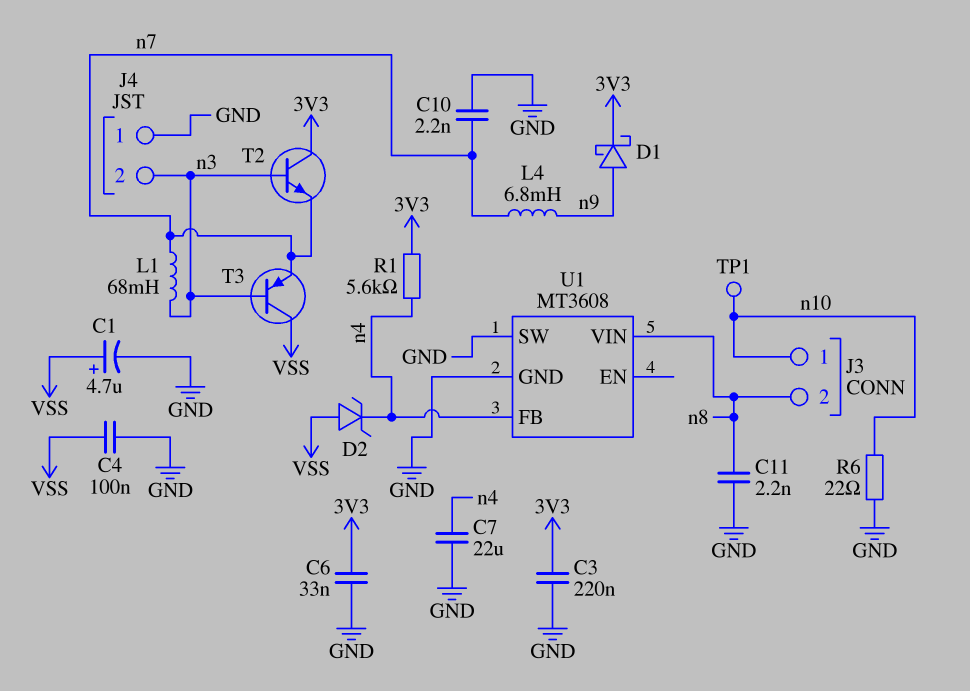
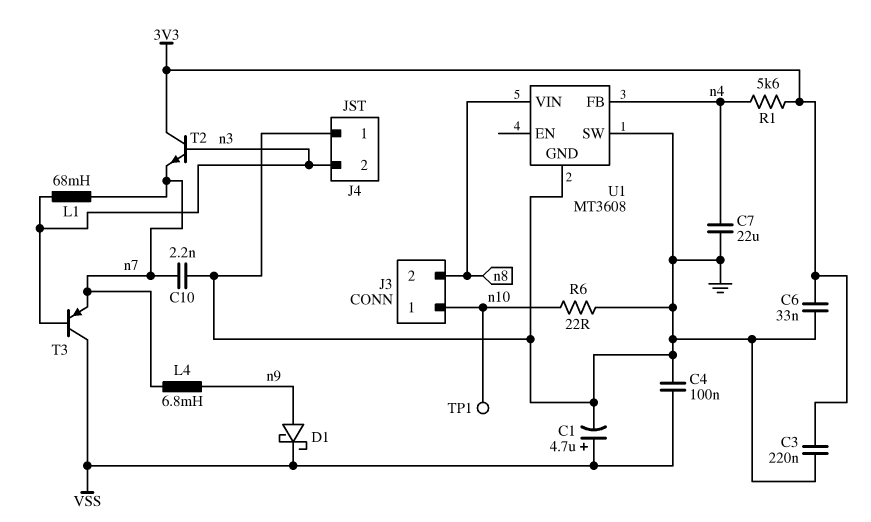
C11: 2.2nF (GND, n8) -> none
D1: schottky (A n9, K 3V3) -> schottky (A n9, K VSS)
D2: zener (A VSS, K n4) -> none

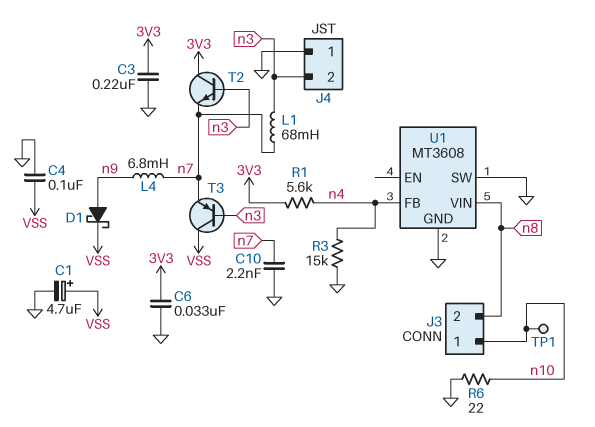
C7: 22uF (GND, n4) -> none
R3: none -> 15k (GND, n4)

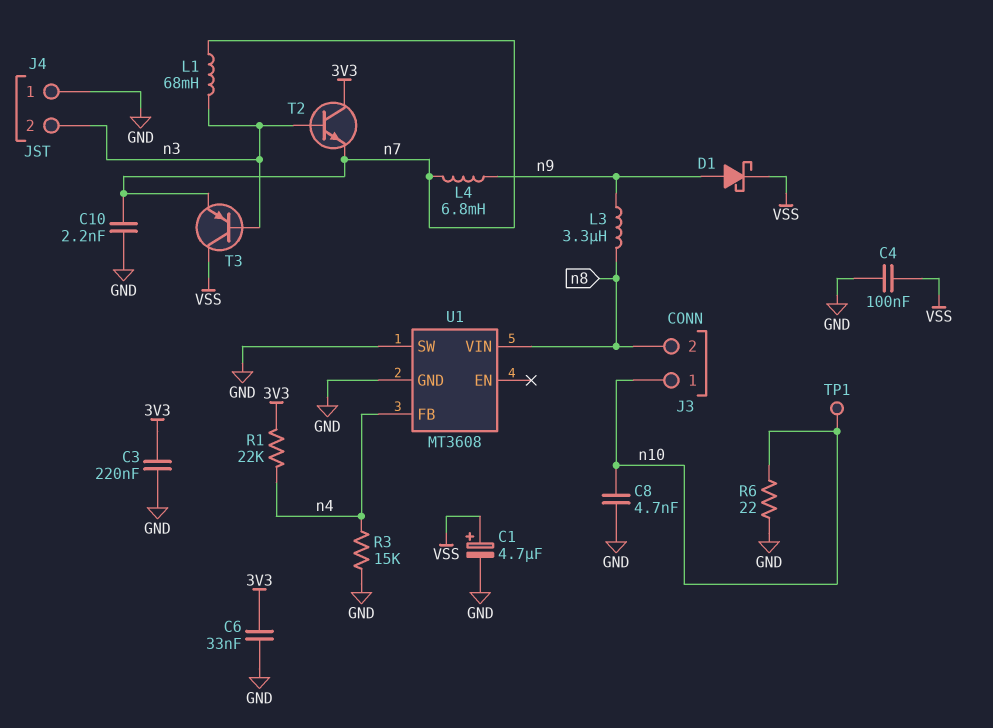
C8: none -> 4.7nF (GND, n10)
L3: none -> 3.3uH (n8, n9)
R1: 5.6k (3V3, n4) -> 22k (3V3, n4)

